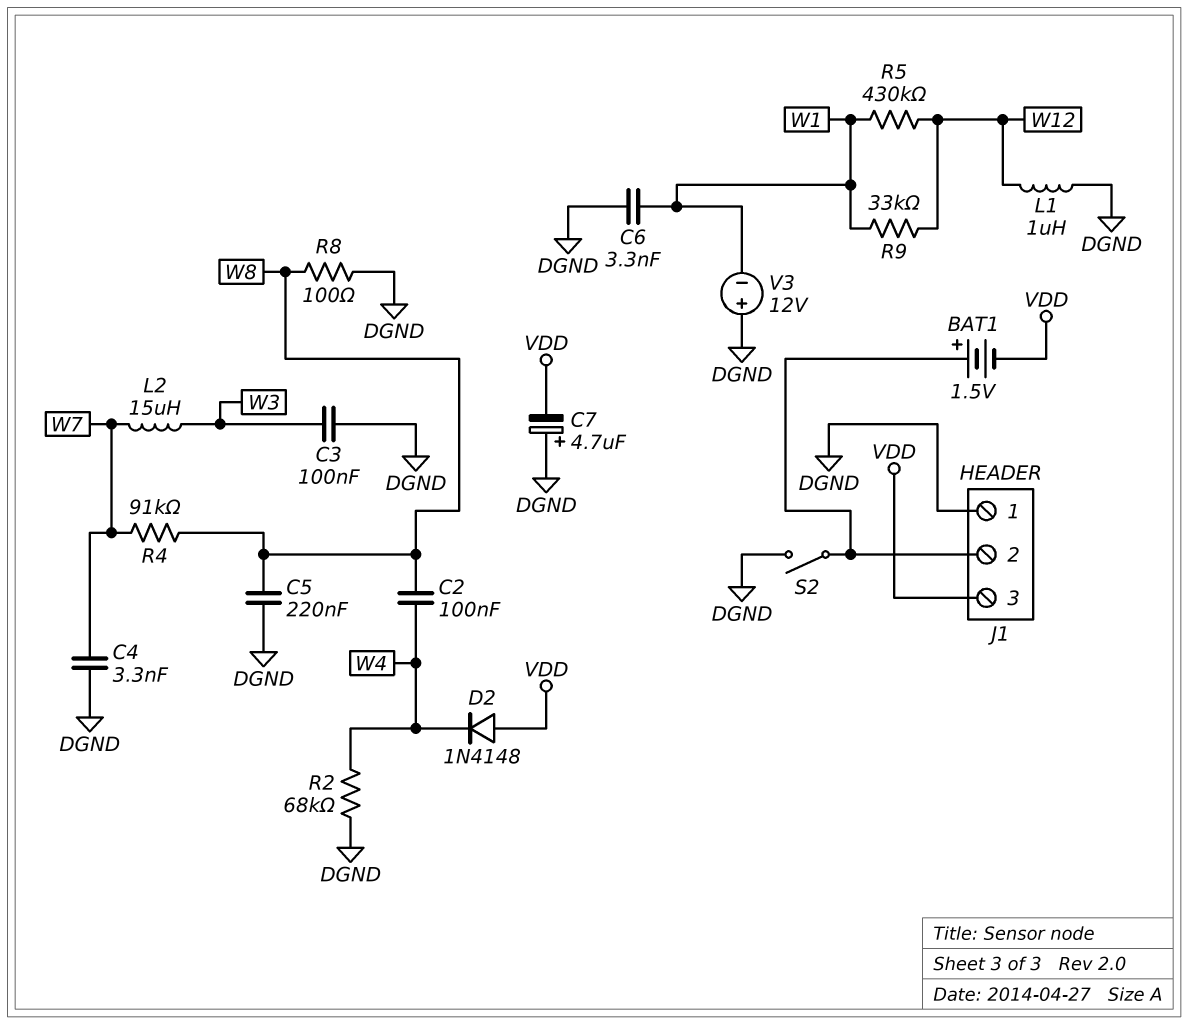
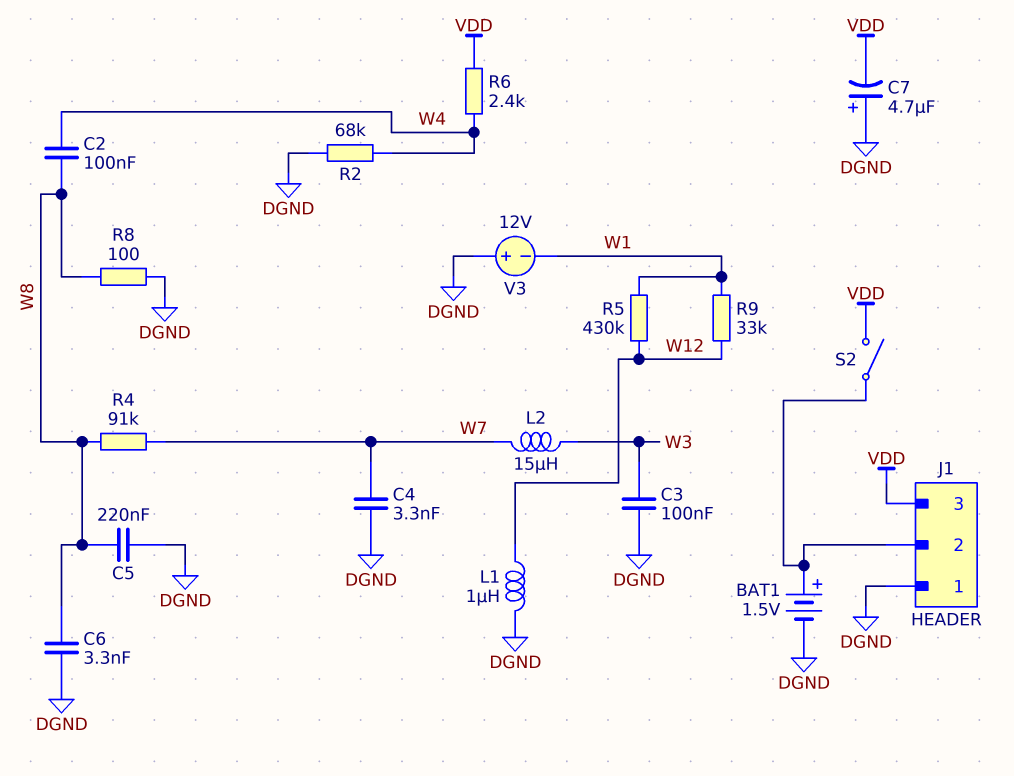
BAT1: 1.5V (plus J1/2, minus VDD) -> 1.5V (plus J1/2, minus DGND)
C6: 3.3nF (DGND, W1) -> 3.3nF (DGND, W8)
D2: diode 1N4148 (A VDD, K W4) -> none
R6: none -> 2.4k (VDD, W4)
S2: switch (DGND, J1/2) -> switch (J1/2, VDD)

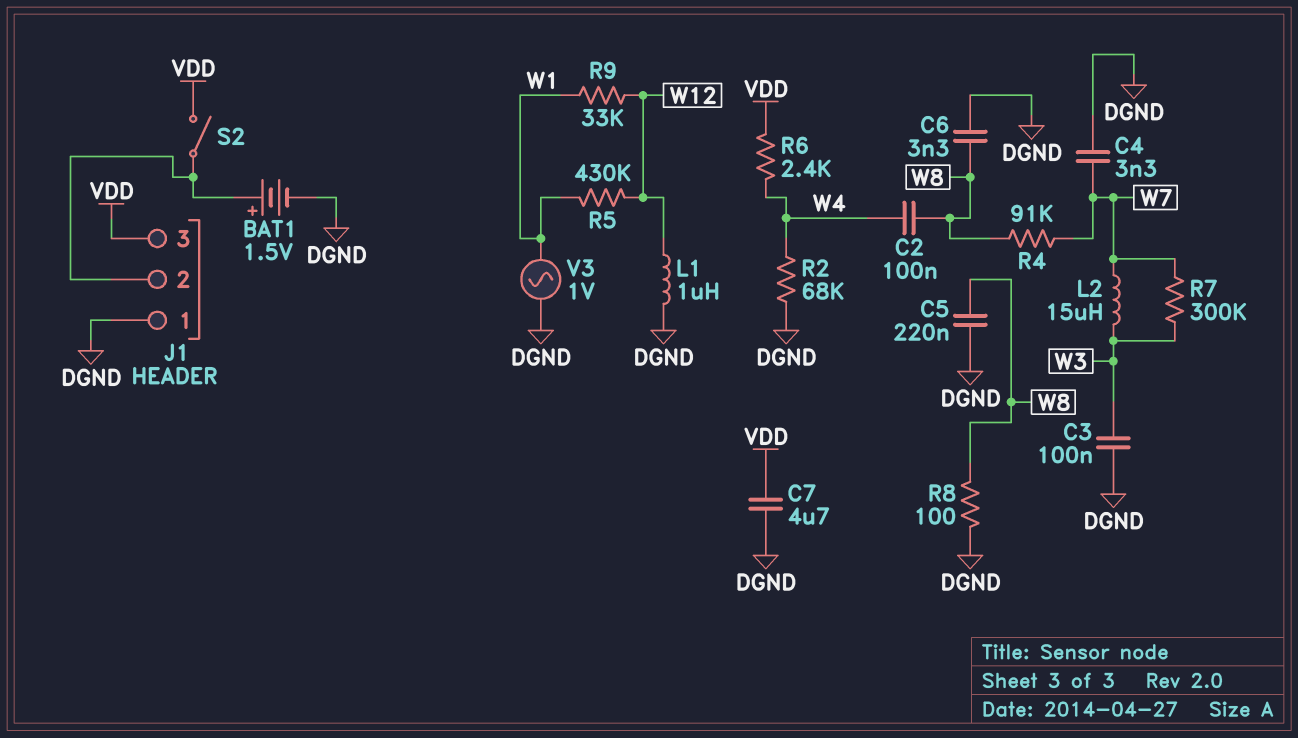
C7: 4.7uF (plus DGND, minus VDD) -> 4.7uF (DGND, VDD)
R7: none -> 300k (W3, W7)
V3: 12V (plus DGND, minus W1) -> AC 1V (DGND, W1)

